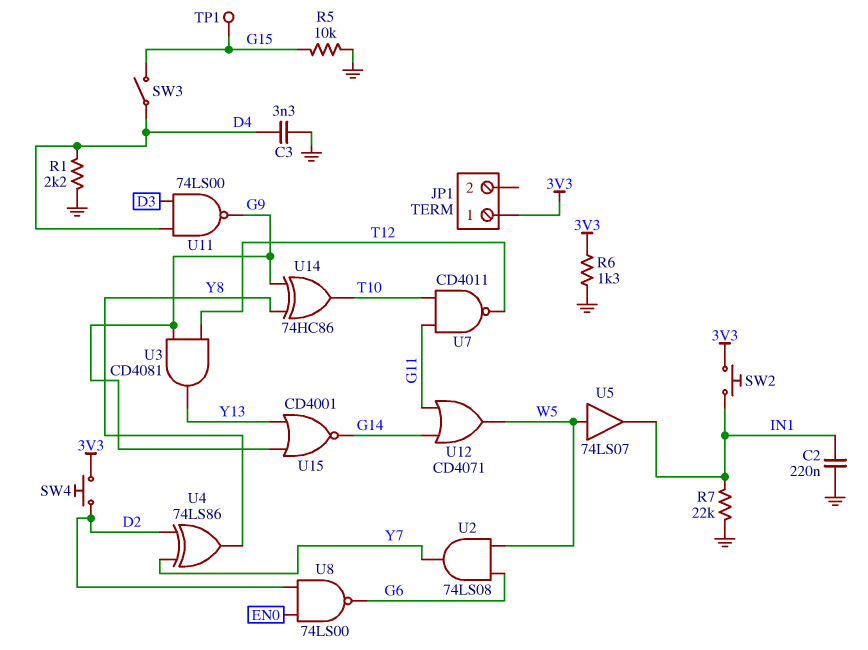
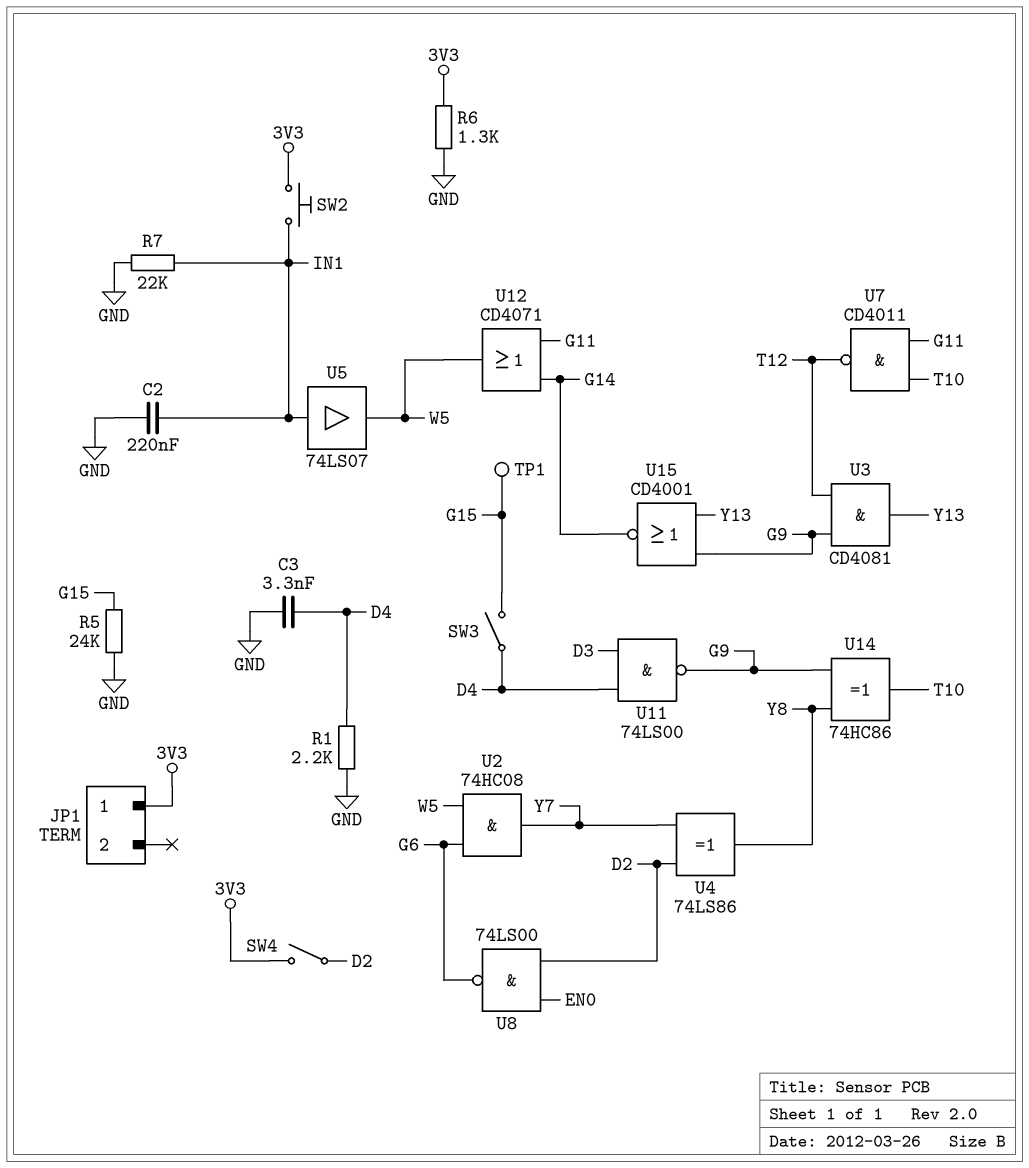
R5: 10k (G15, GND) -> 24k (G15, GND)
SW4: button (3V3, D2) -> switch (3V3, D2)
U2: AND 74LS08 (in G6, in W5, out Y7) -> AND 74HC08 (in G6, in W5, out Y7)
U5: buffer 74LS07 (in W5, out IN1) -> buffer 74LS07 (in IN1, out W5)

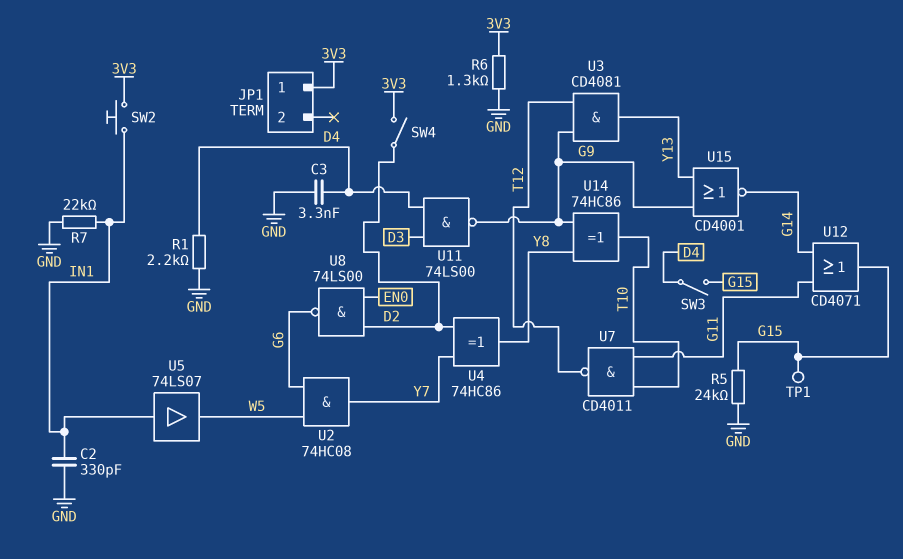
C2: 220nF (GND, IN1) -> 330pF (GND, IN1)
U4: XOR 74LS86 (in D2, in Y7, out Y8) -> XOR 74HC86 (in D2, in Y7, out Y8)
U12: OR CD4071 (in G11, in G14, out W5) -> OR CD4071 (in G11, in G14, out G15)

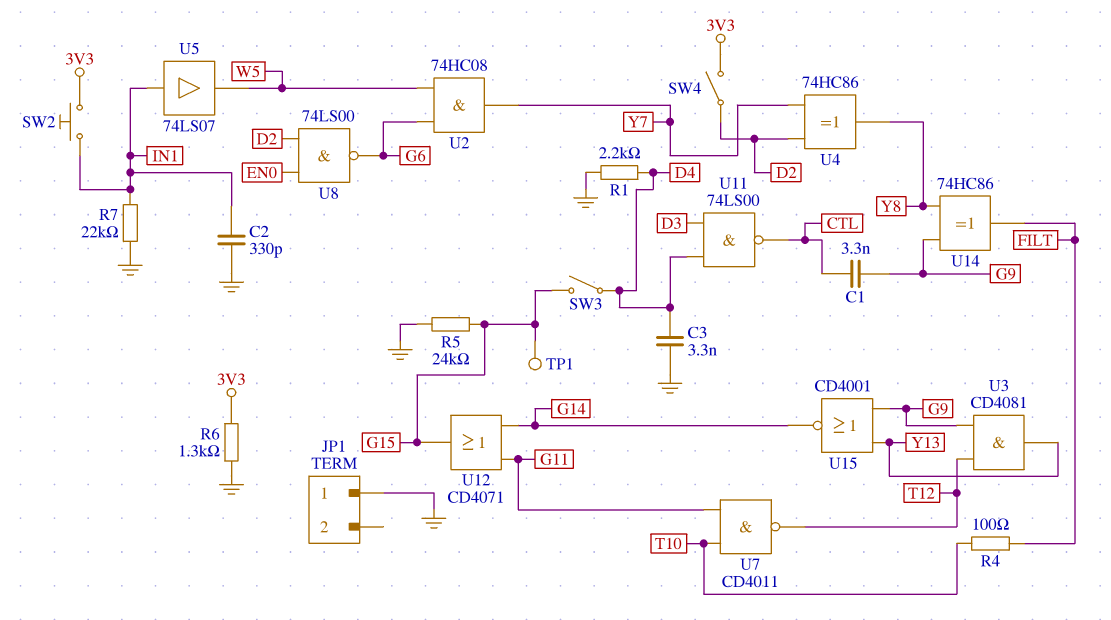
C1: none -> 3.3nF (CTL, G9)
JP1 pin 1: 3V3 -> GND
R4: none -> 100 (FILT, T10)
U11: NAND 74LS00 (in D3, in D4, out G9) -> NAND 74LS00 (in D3, in D4, out CTL)
U14: XOR 74HC86 (in G9, in Y8, out T10) -> XOR 74HC86 (in G9, in Y8, out FILT)

